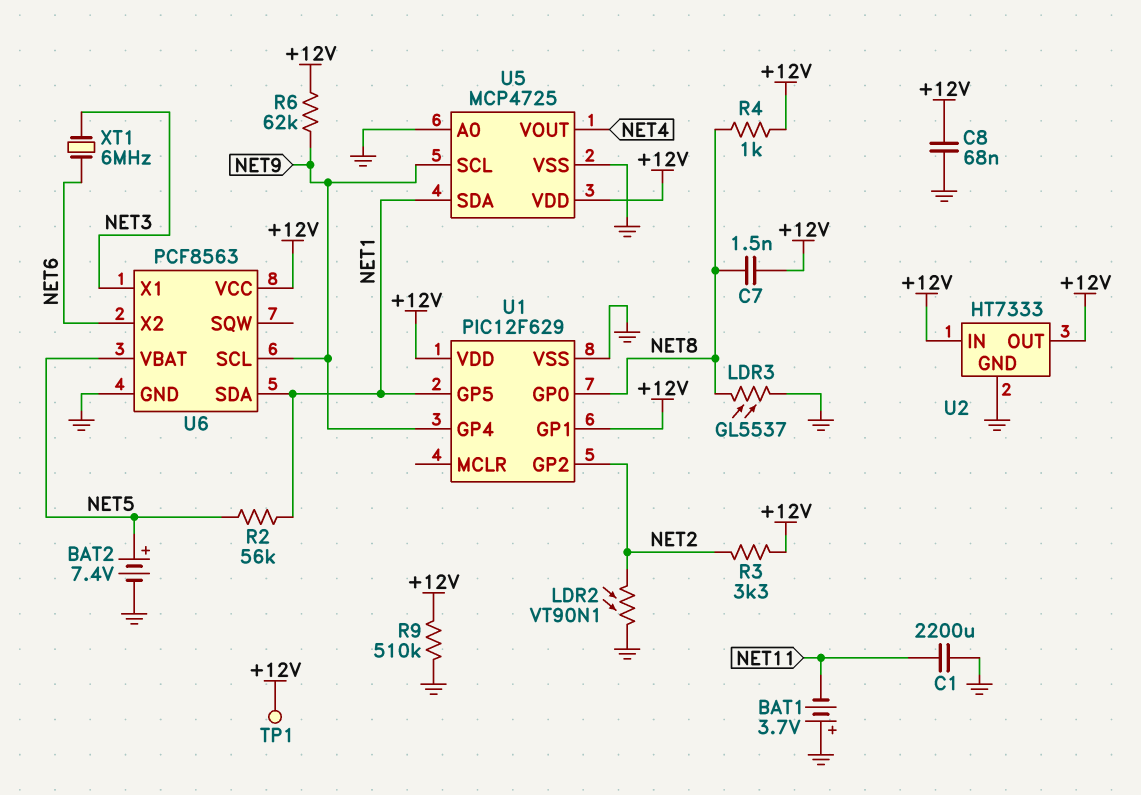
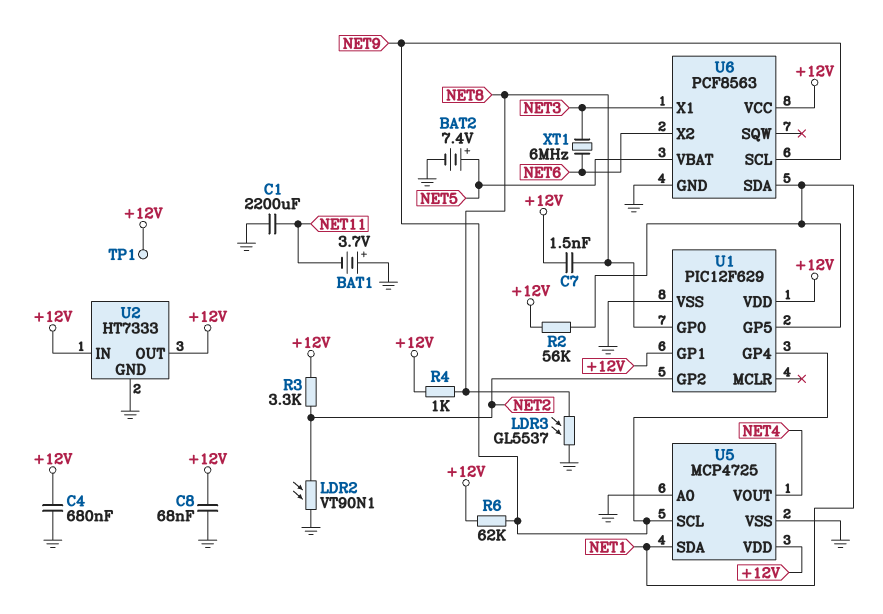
C4: none -> 680nF (+12V, GND)
R2: 56k (NET1, NET5) -> 56k (+12V, NET1)
R9: 510k (+12V, GND) -> none

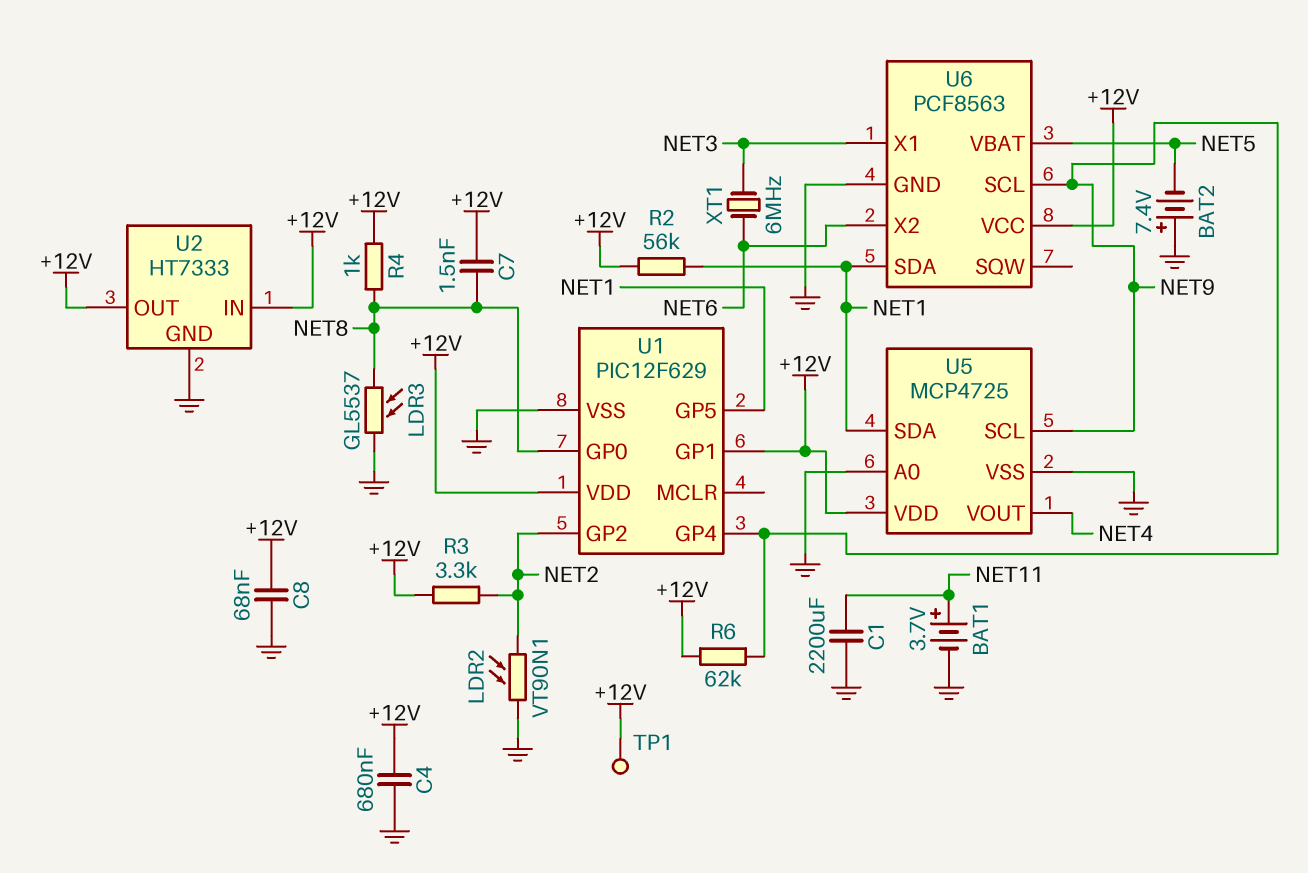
BAT1: 3.7V (plus GND, minus NET11) -> 3.7V (plus NET11, minus GND)
BAT2: 7.4V (plus NET5, minus GND) -> 7.4V (plus GND, minus NET5)

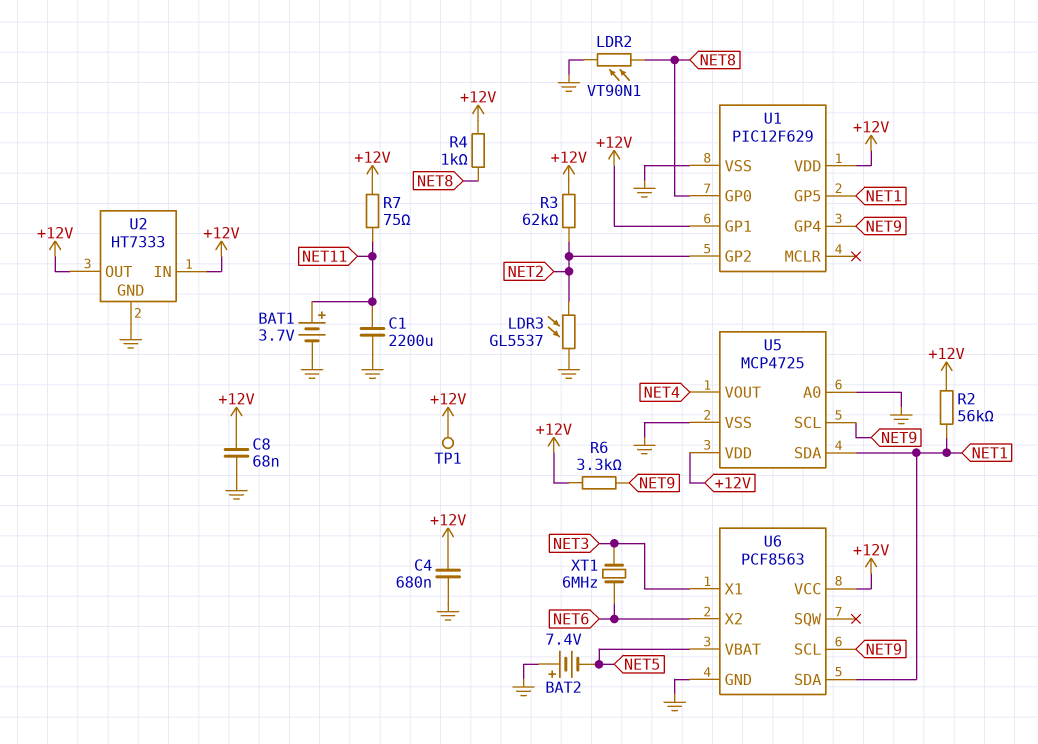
C7: 1.5nF (+12V, NET8) -> none
LDR2: VT90N1 (GND, NET2) -> VT90N1 (GND, NET8)
LDR3: GL5537 (GND, NET8) -> GL5537 (GND, NET2)
R3: 3.3k (+12V, NET2) -> 62k (+12V, NET2)
R6: 62k (+12V, NET9) -> 3.3k (+12V, NET9)
R7: none -> 75 (+12V, NET11)

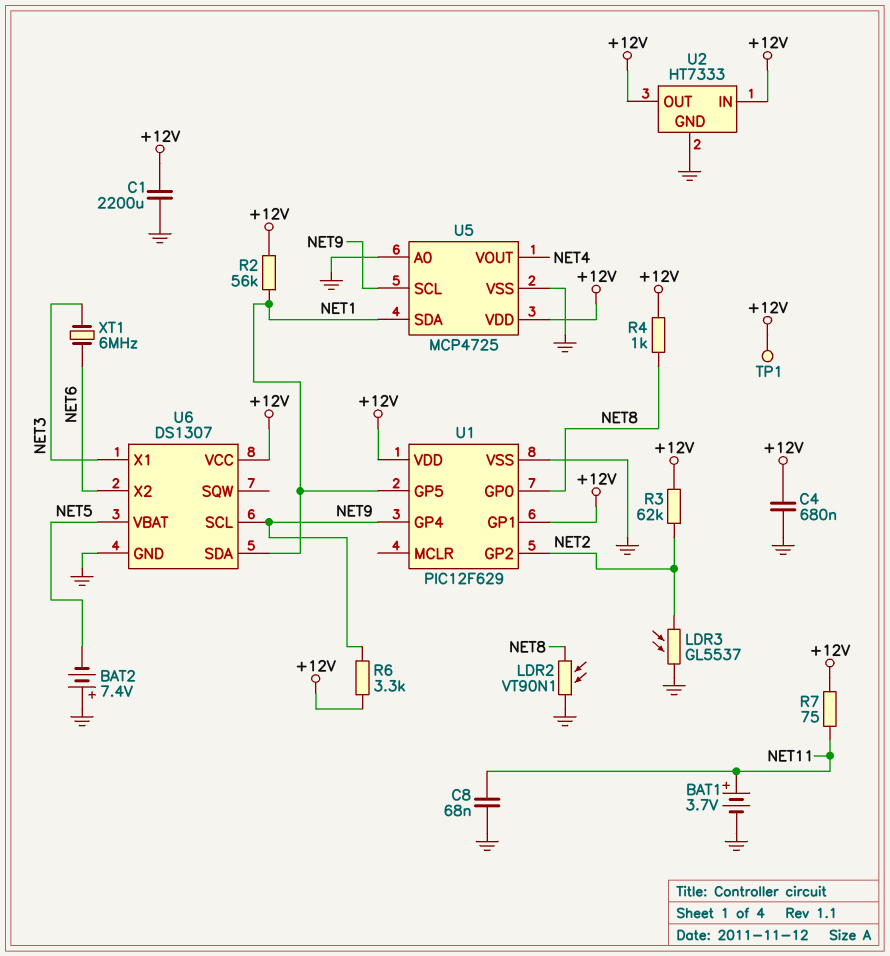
C1: 2200uF (GND, NET11) -> 2200uF (+12V, GND)
C8: 68nF (+12V, GND) -> 68nF (GND, NET11)
U6: PCF8563 -> DS1307

